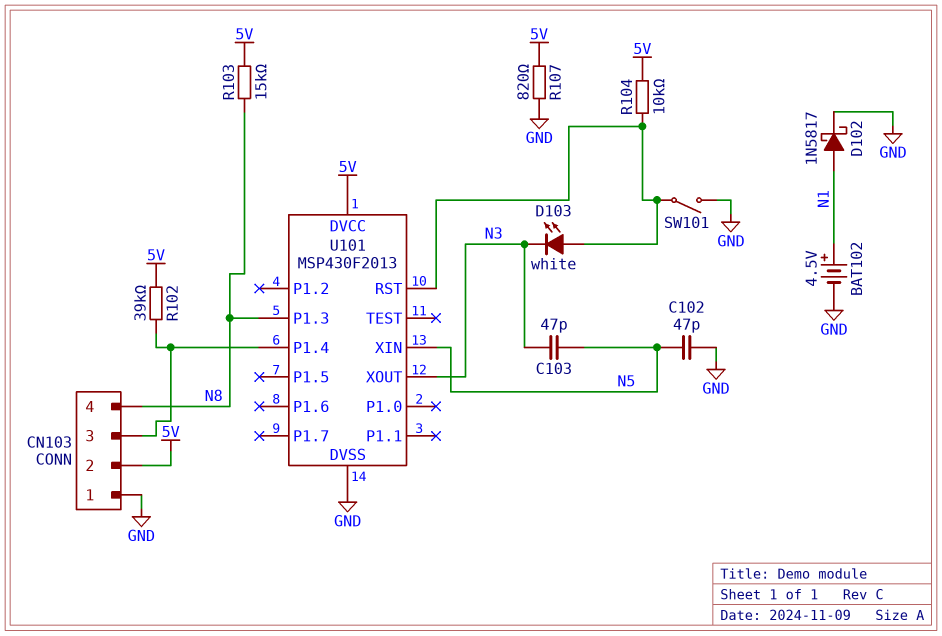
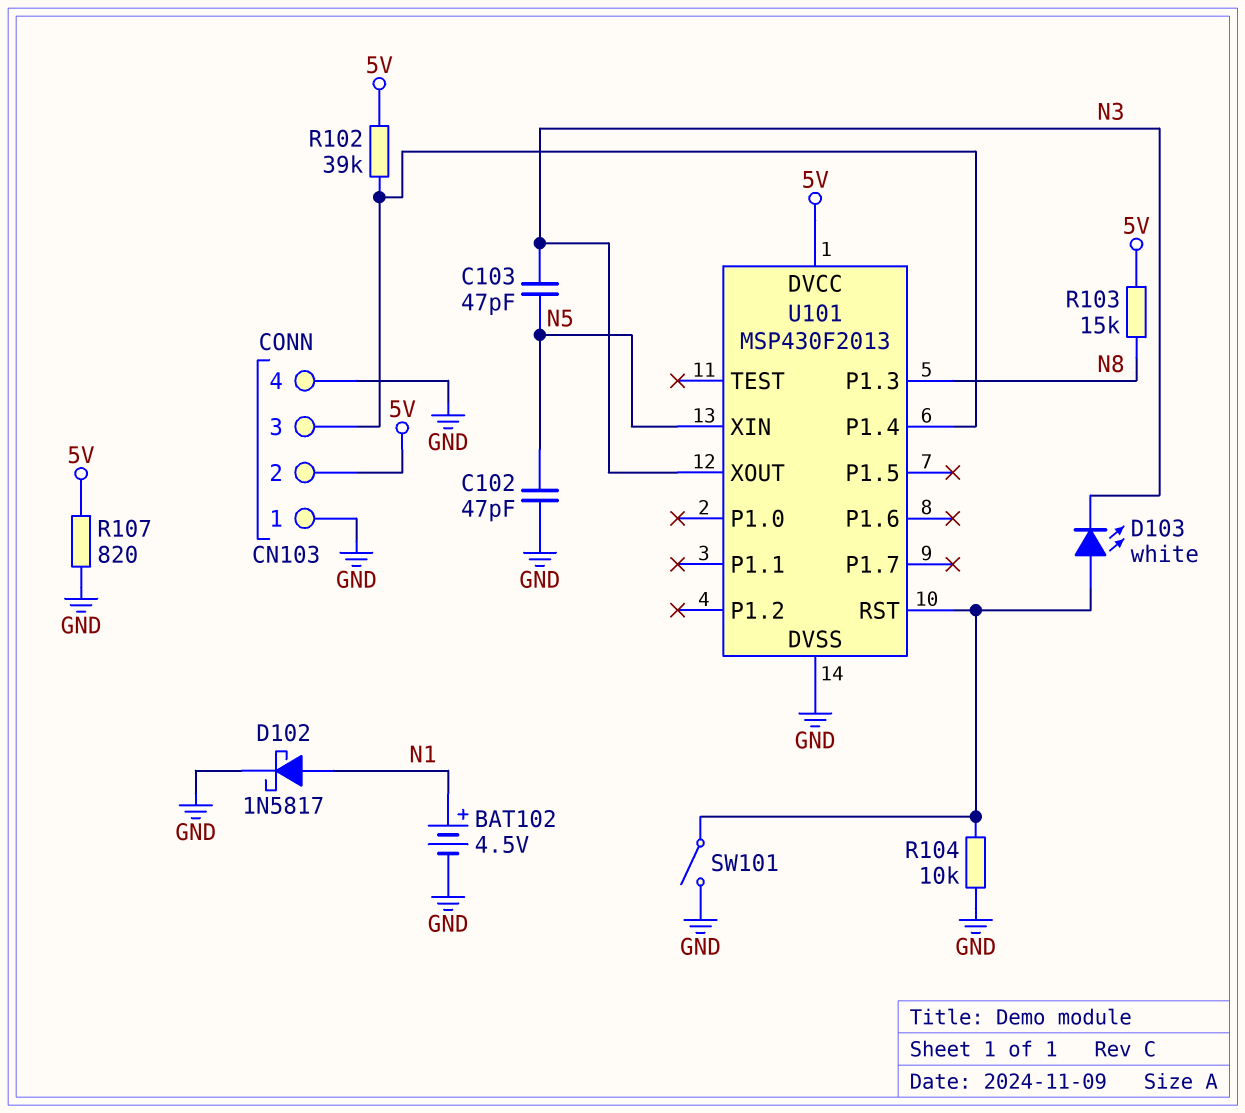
CN103 pin 4: N8 -> GND
R104: 10k (5V, U101/RST) -> 10k (GND, U101/RST)

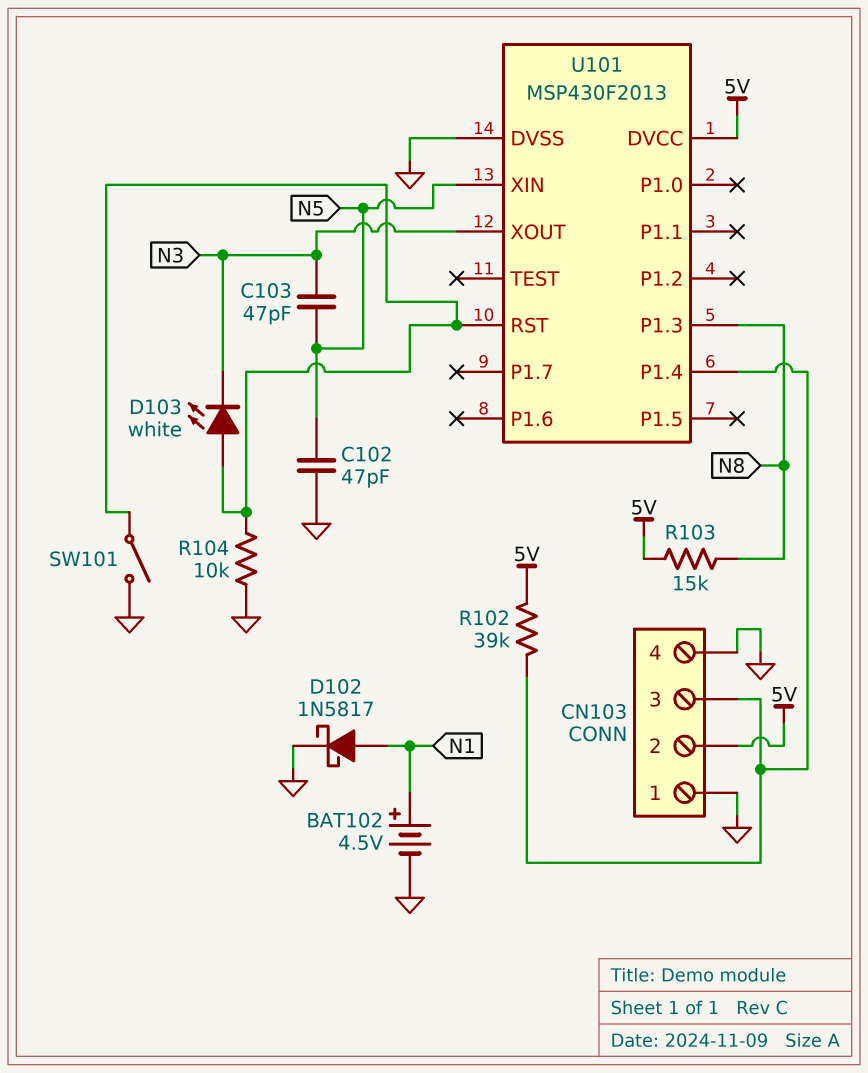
R107: 820 (5V, GND) -> none

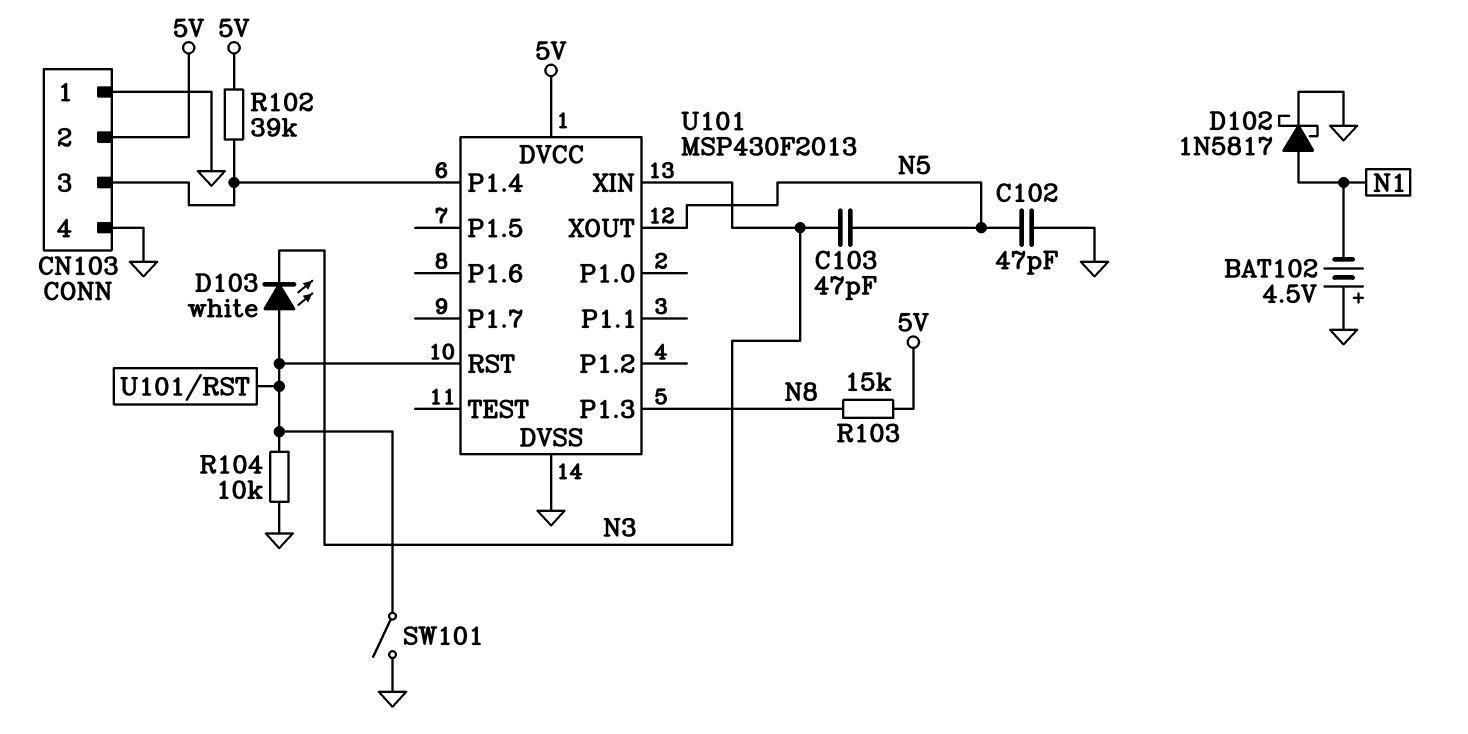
BAT102: 4.5V (plus N1, minus GND) -> 4.5V (plus GND, minus N1)
U101 pin XIN: N5 -> N3
U101 pin XOUT: N3 -> N5

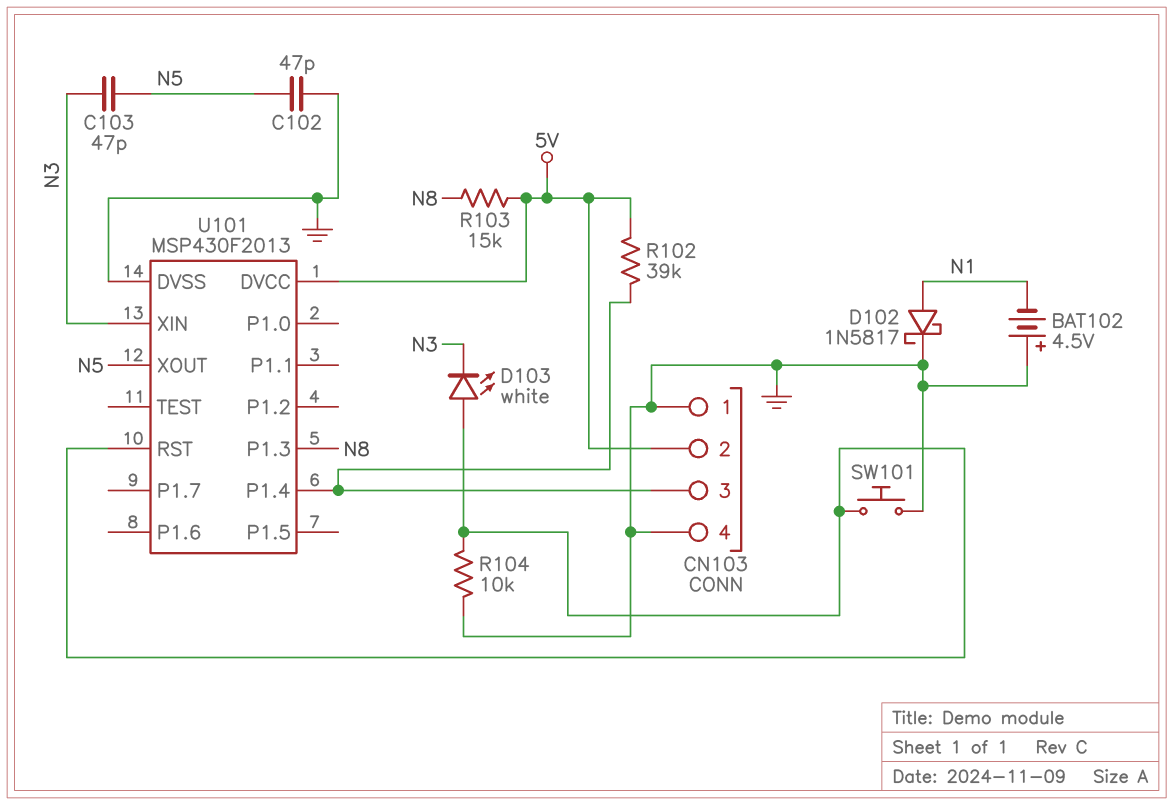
SW101: switch (GND, U101/RST) -> button (GND, U101/RST)

